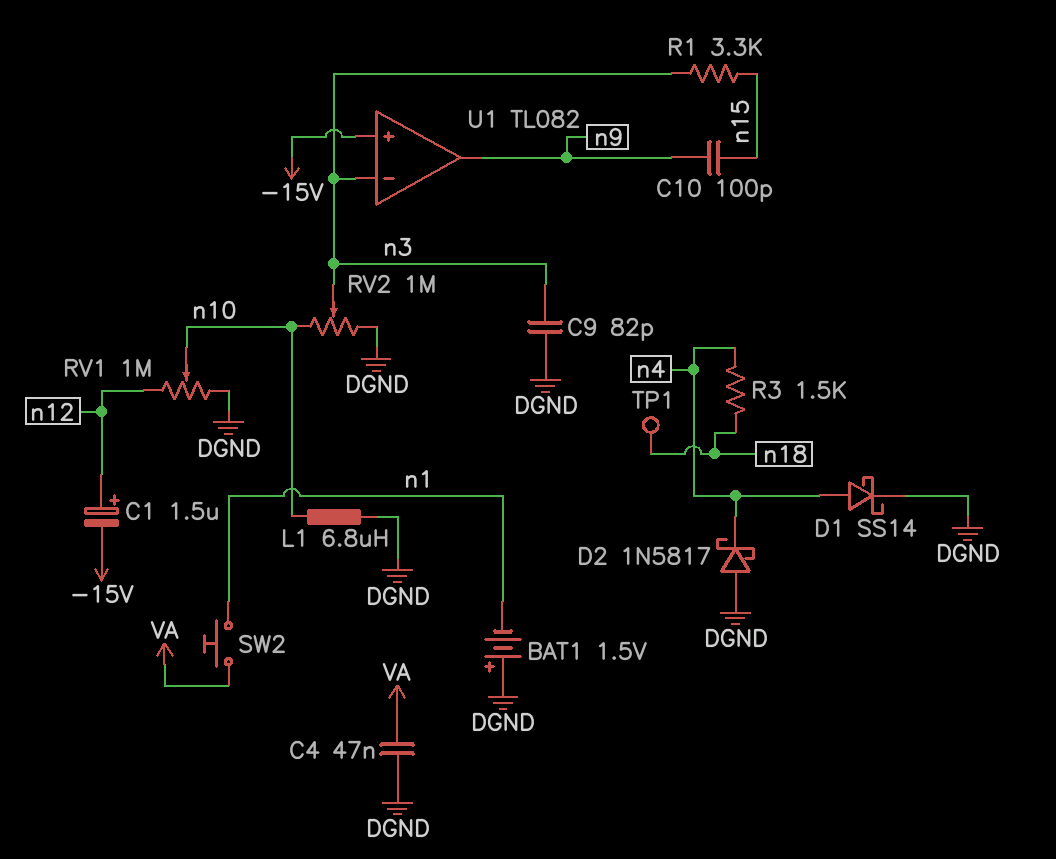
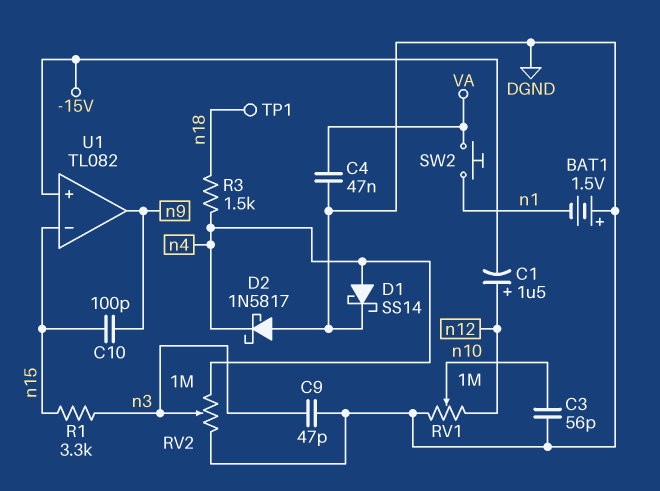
C3: none -> 56pF (DGND, n10)
C9: 82pF (DGND, n3) -> 47pF (DGND, n3)
L1: 6.8uH (DGND, n10) -> none
RV2: 1M (DGND, n10, wiper n3) -> 1M (DGND, n4, wiper n3)
U1 pin in-: n3 -> n15

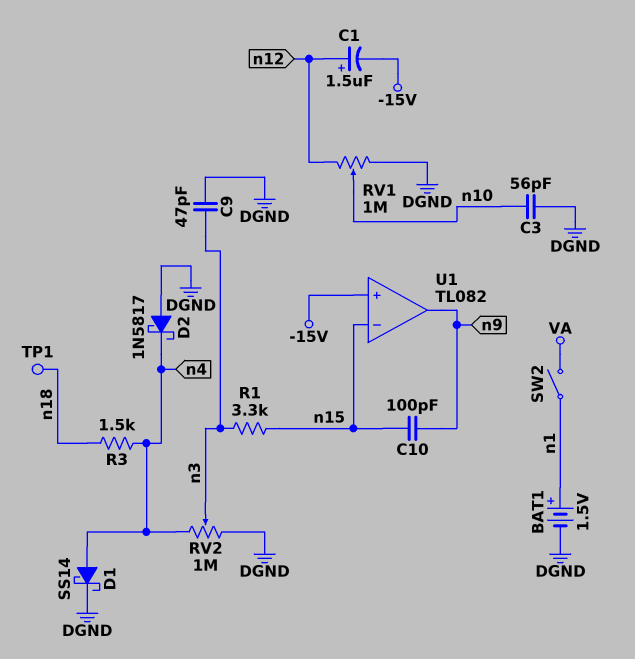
BAT1: 1.5V (plus DGND, minus n1) -> 1.5V (plus n1, minus DGND)
C4: 47nF (DGND, VA) -> none
SW2: button (VA, n1) -> switch (VA, n1)

